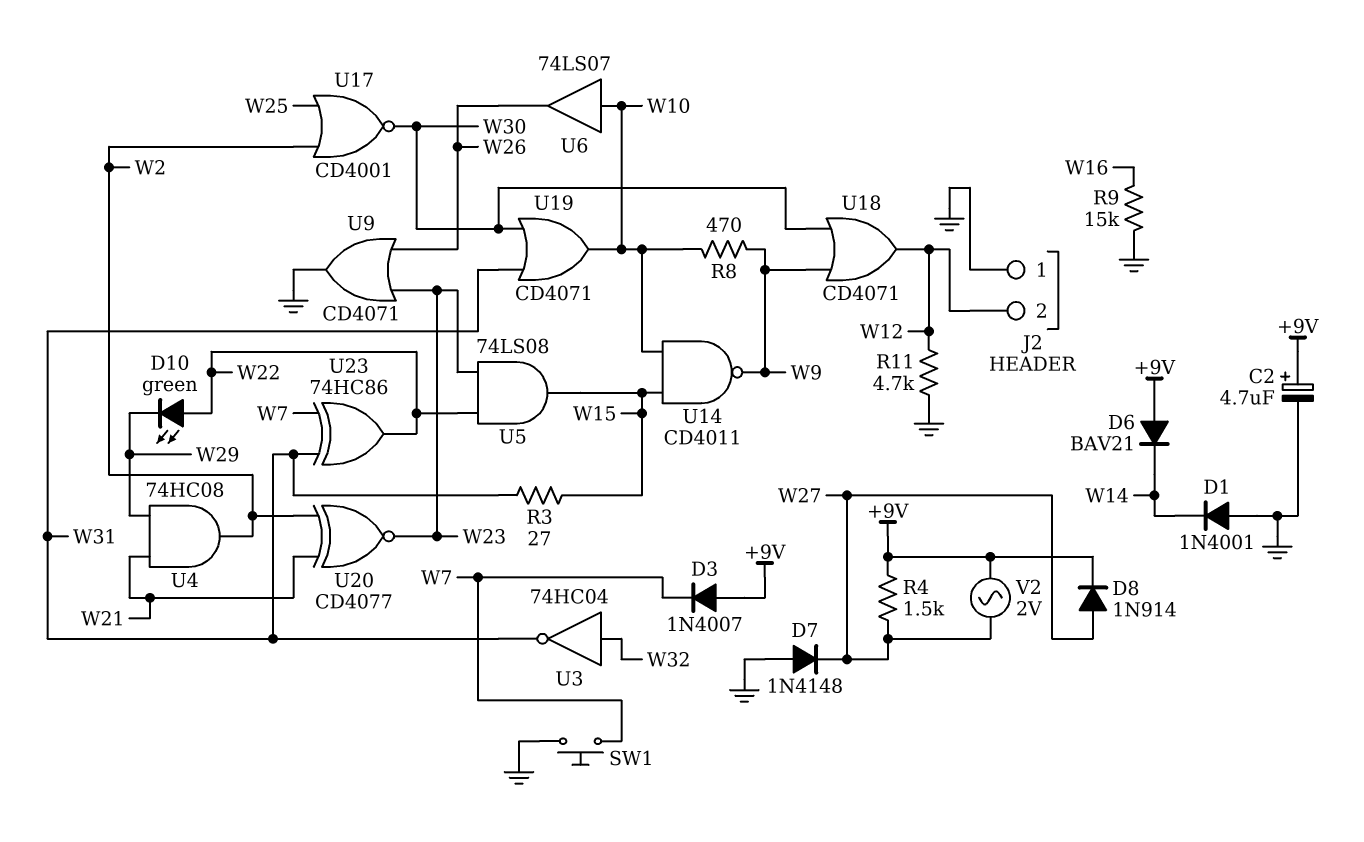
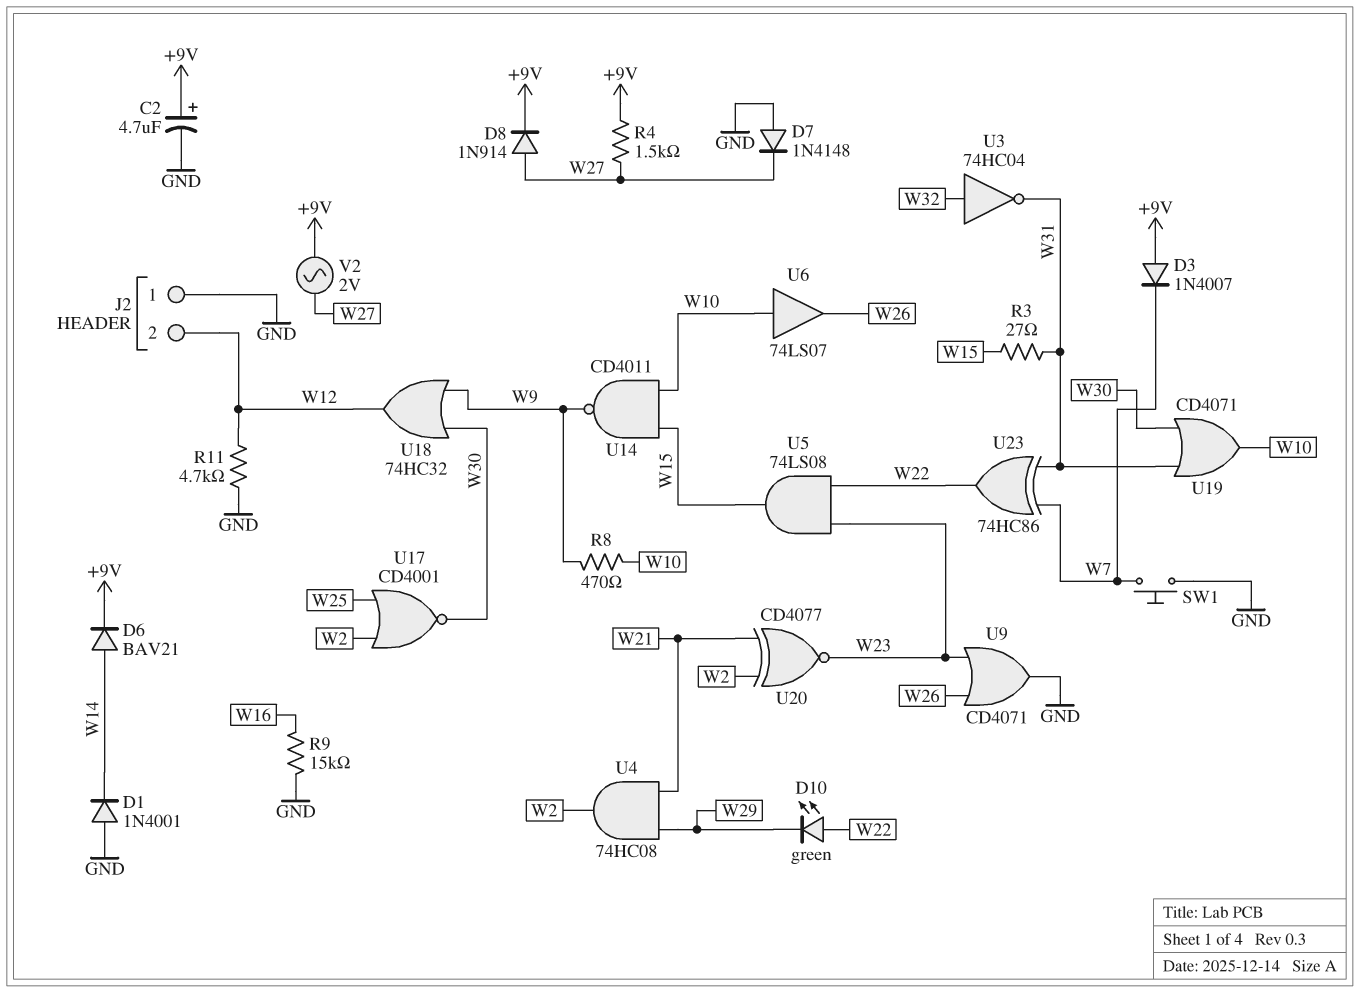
D6: diode BAV21 (A +9V, K W14) -> diode BAV21 (A W14, K +9V)
U18: OR CD4071 (in W9, in W30, out W12) -> OR 74HC32 (in W9, in W30, out W12)

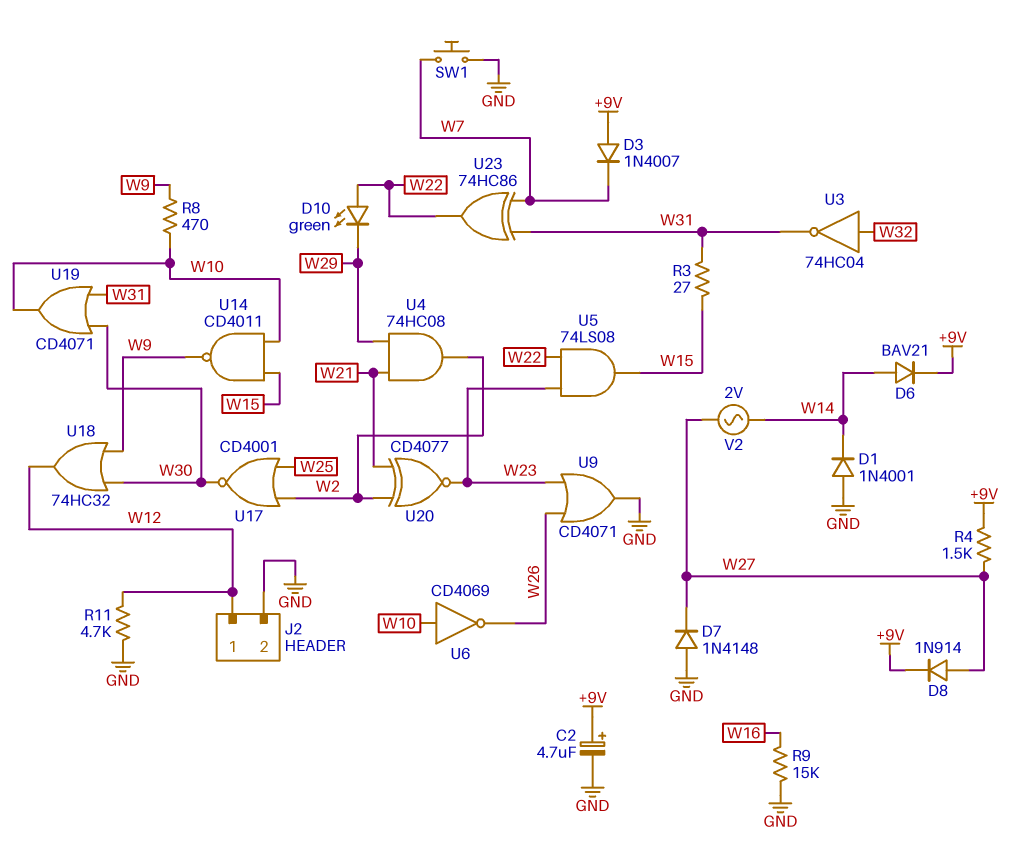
J2 pin 1: GND -> W12
J2 pin 2: W12 -> GND
U6: buffer 74LS07 (in W10, out W26) -> NOT CD4069 (in W10, out W26)
V2: AC 2V (+9V, W27) -> AC 2V (W14, W27)

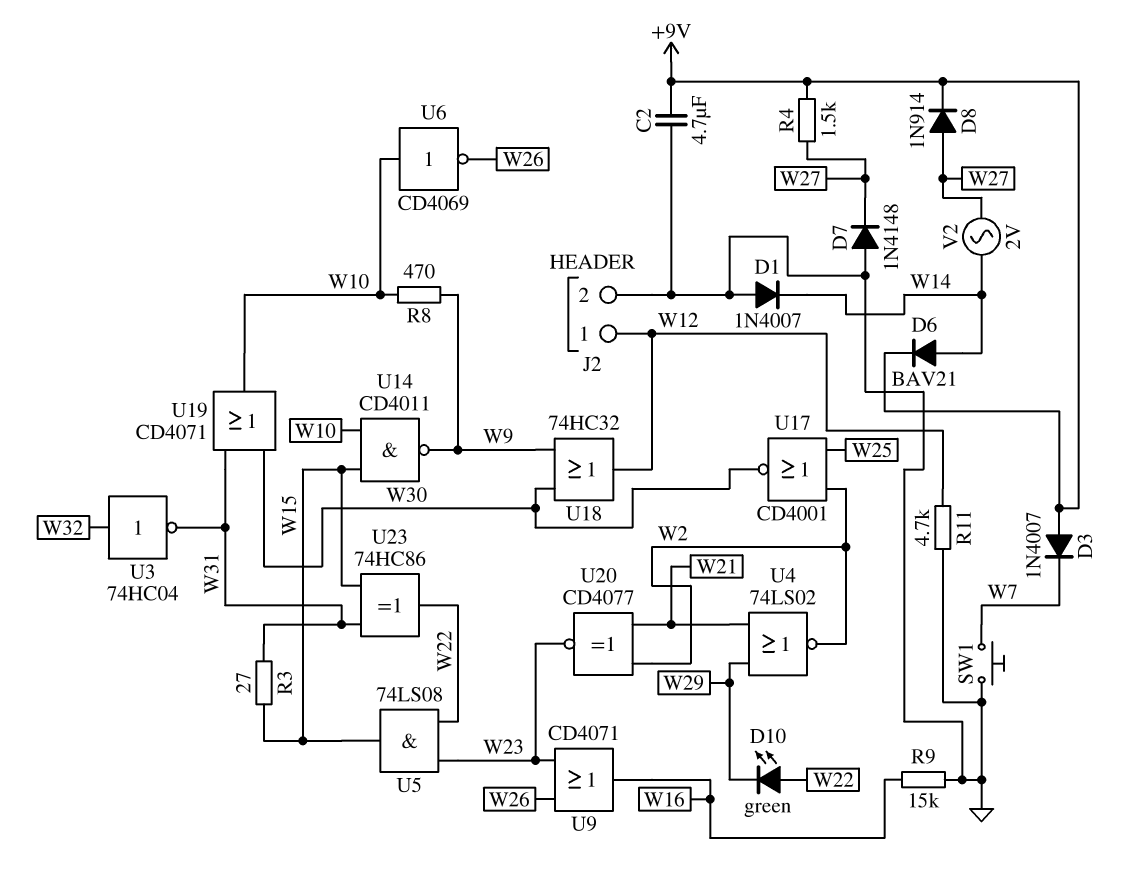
C2: 4.7uF (plus +9V, minus GND) -> 4.7uF (+9V, GND)
D1: diode 1N4001 (A GND, K W14) -> diode 1N4007 (A GND, K W14)
U4: AND 74HC08 (in W21, in W29, out W2) -> NOR 74LS02 (in W21, in W29, out W2)
U9: OR CD4071 (in W23, in W26, out GND) -> OR CD4071 (in W23, in W26, out W16)
U23: XOR 74HC86 (in W7, in W31, out W22) -> XOR 74HC86 (in W15, in W31, out W22)

